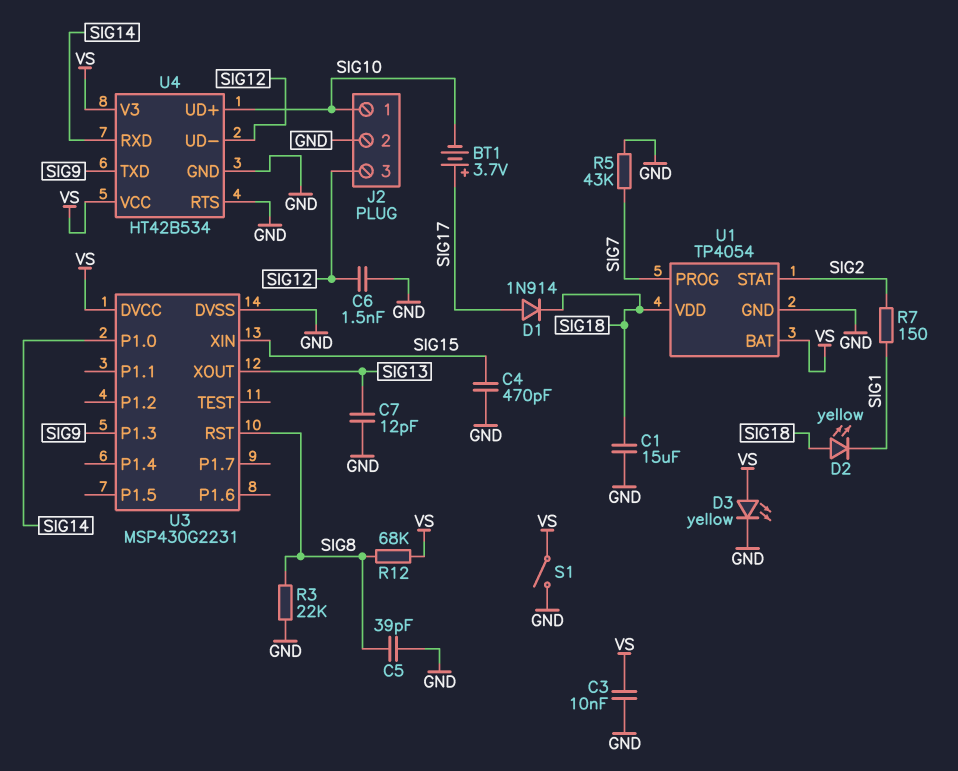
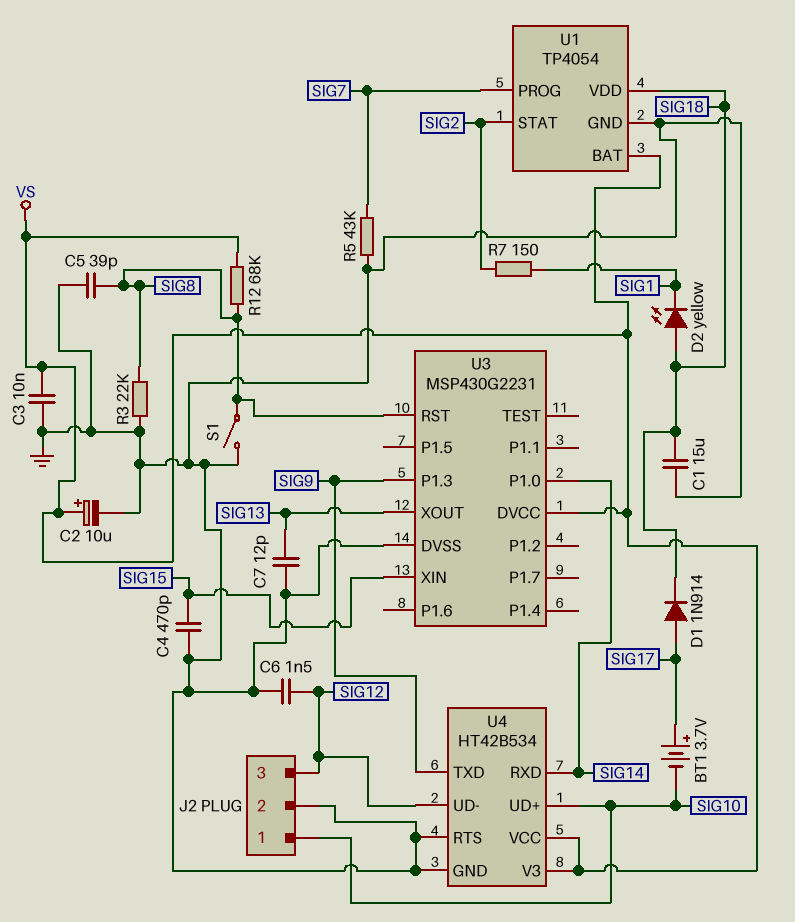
C2: none -> 10uF (plus VS, minus GND)
D3: LED yellow (A VS, K GND) -> none
S1: switch (GND, VS) -> switch (GND, SIG8)

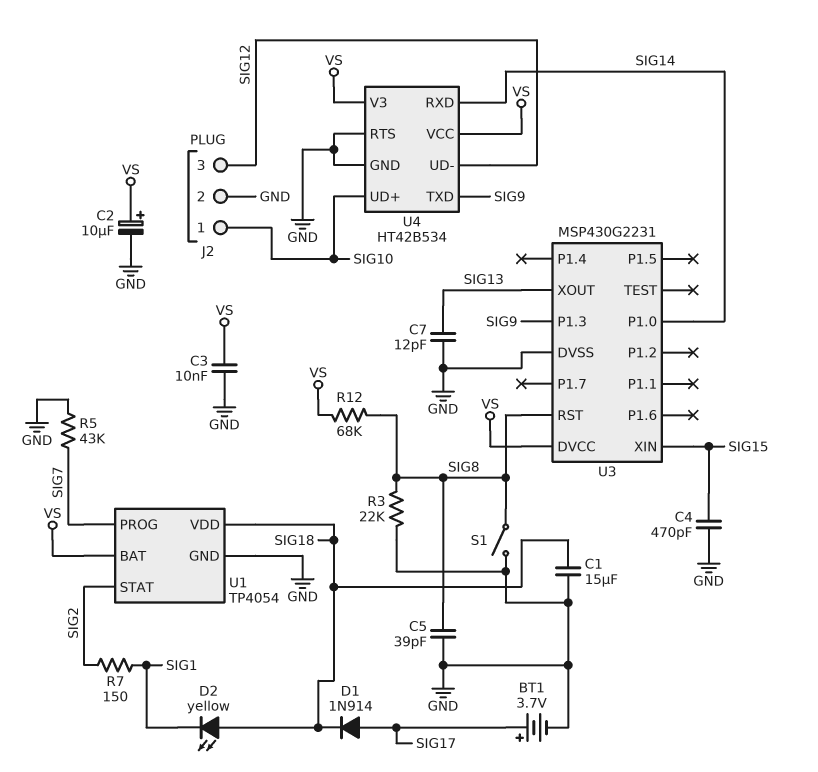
BT1: 3.7V (plus SIG17, minus SIG10) -> 3.7V (plus SIG17, minus GND)
C6: 1.5nF (GND, SIG12) -> none

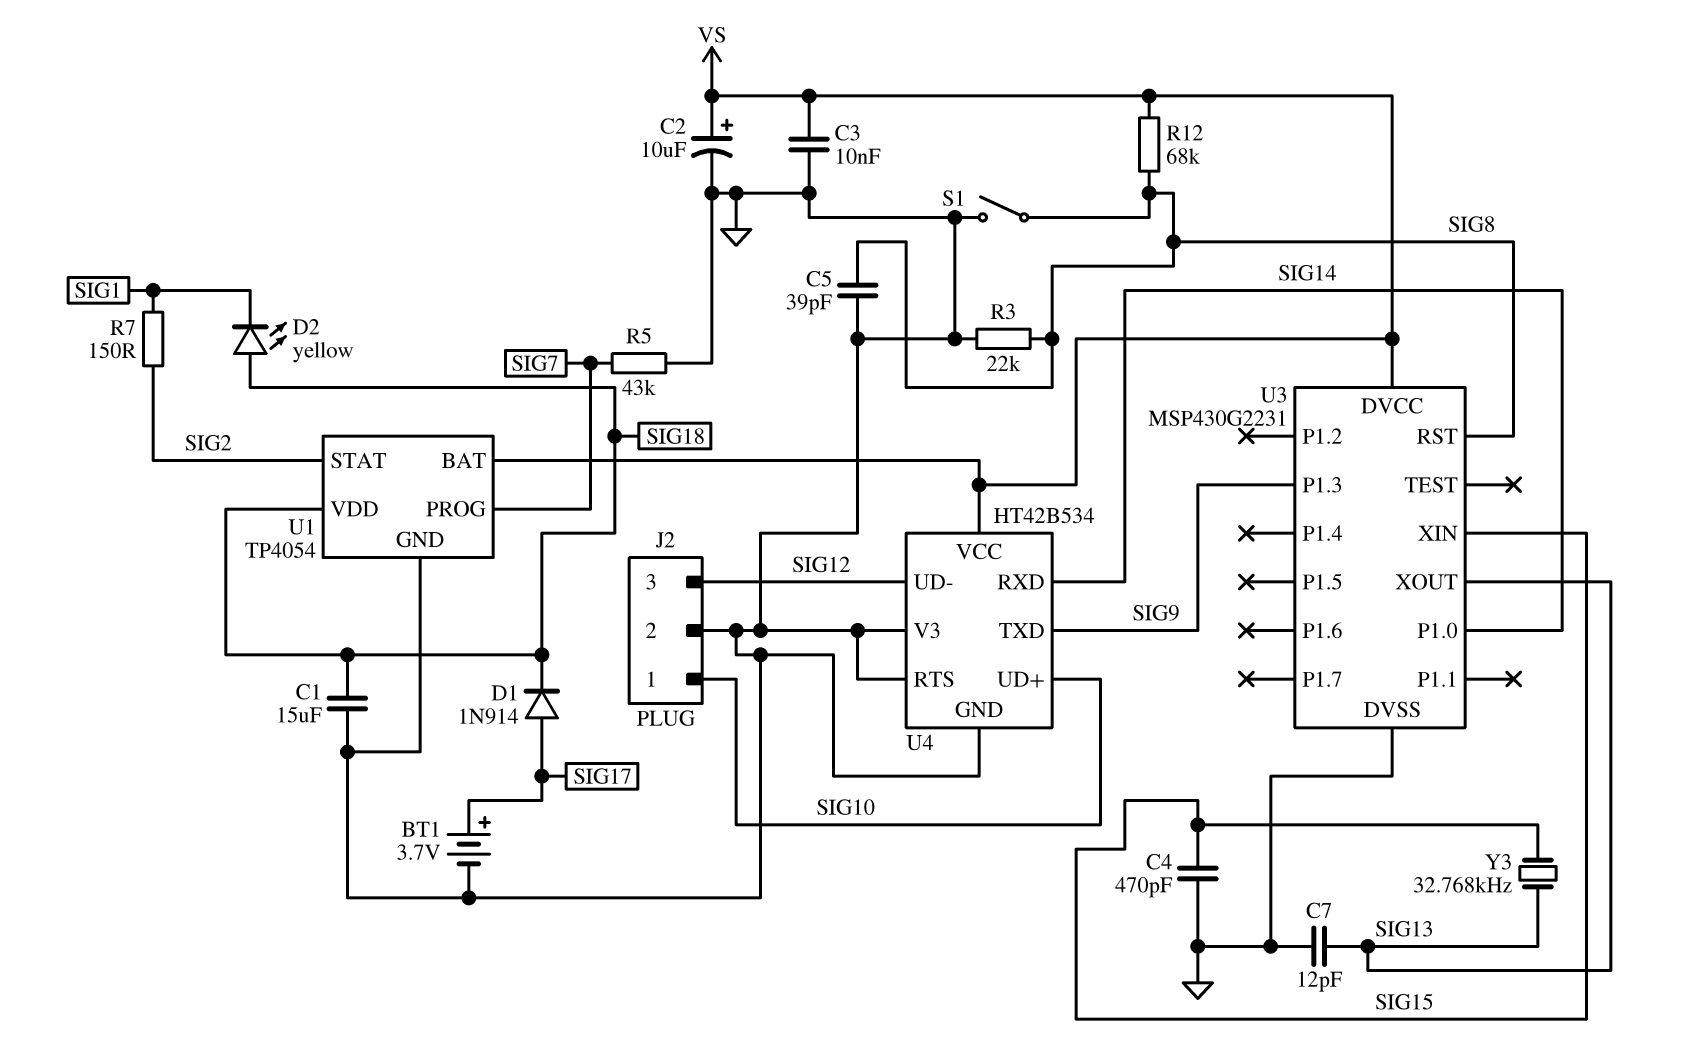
U4 pin V3: VS -> GND
Y3: none -> 32.768kHz (SIG13, SIG15)

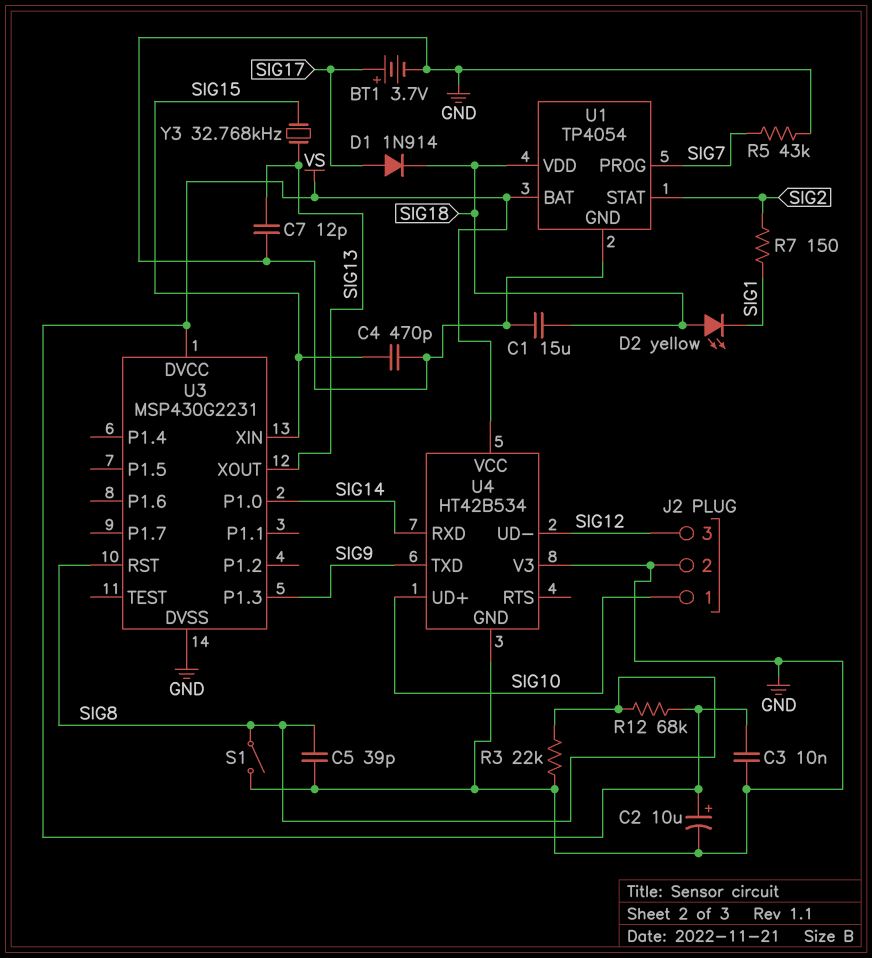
U4 pin RTS: GND -> none

